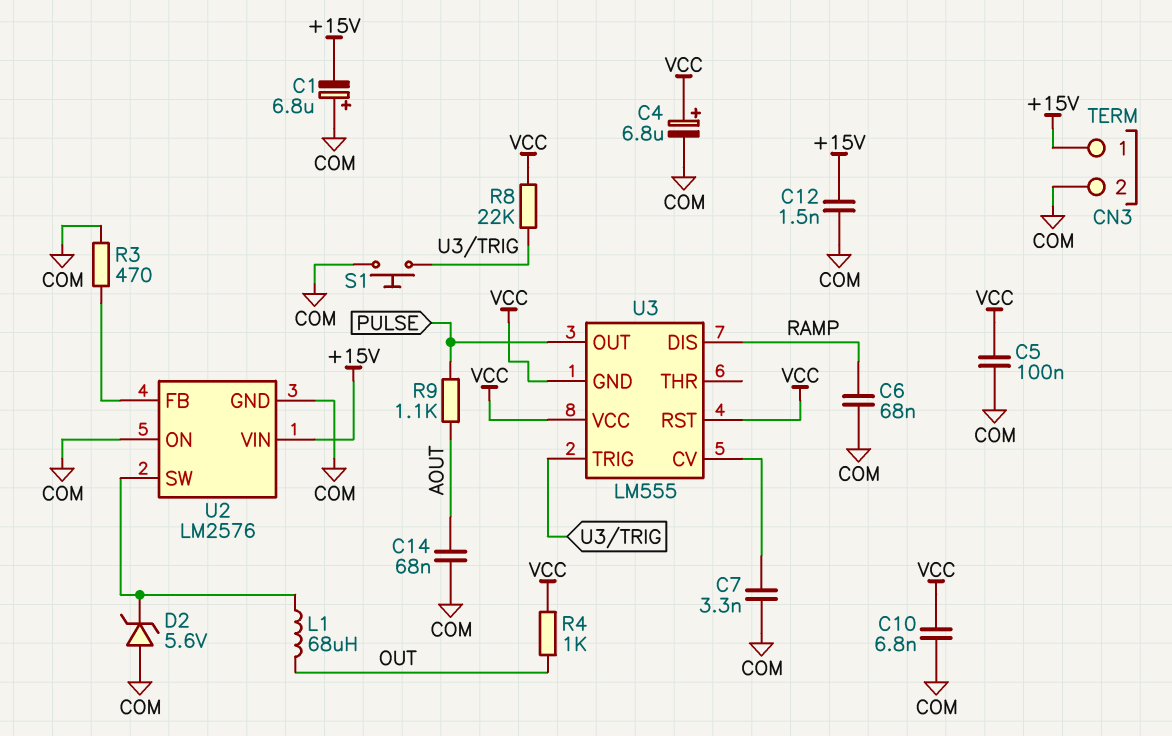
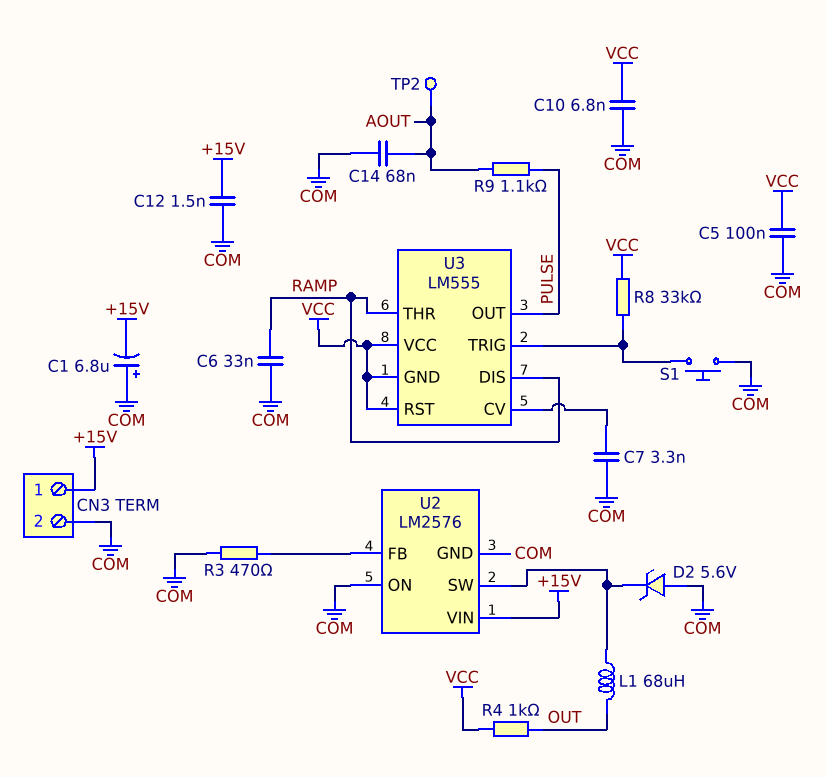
C4: 6.8uF (plus VCC, minus COM) -> none
C6: 68nF (COM, RAMP) -> 33nF (COM, RAMP)
R8: 22k (U3/TRIG, VCC) -> 33k (U3/TRIG, VCC)
TP2: none -> test point (AOUT)
U3 pin THR: none -> RAMP

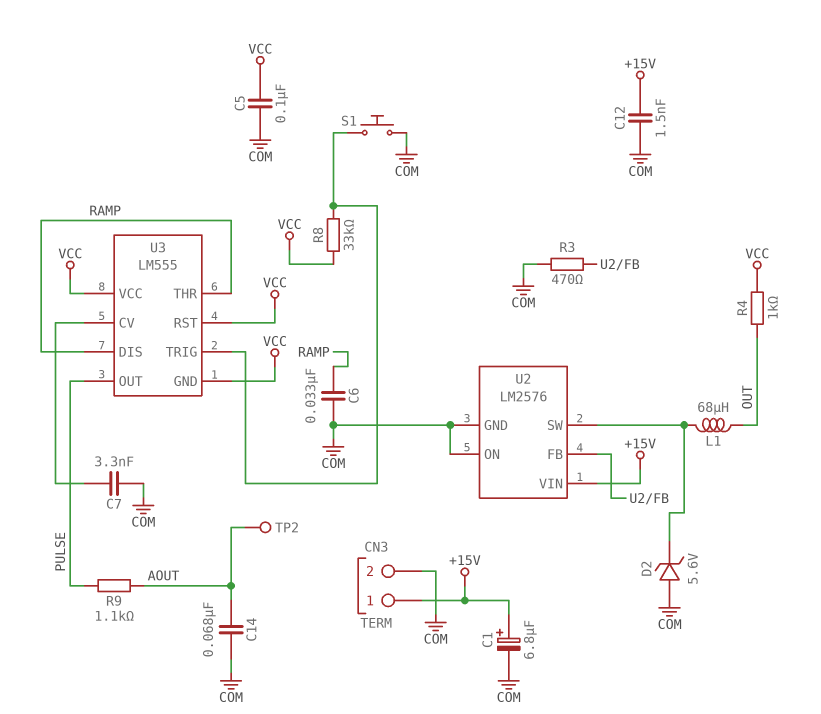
C1: 6.8uF (plus COM, minus +15V) -> 6.8uF (plus +15V, minus COM)
C10: 6.8nF (COM, VCC) -> none

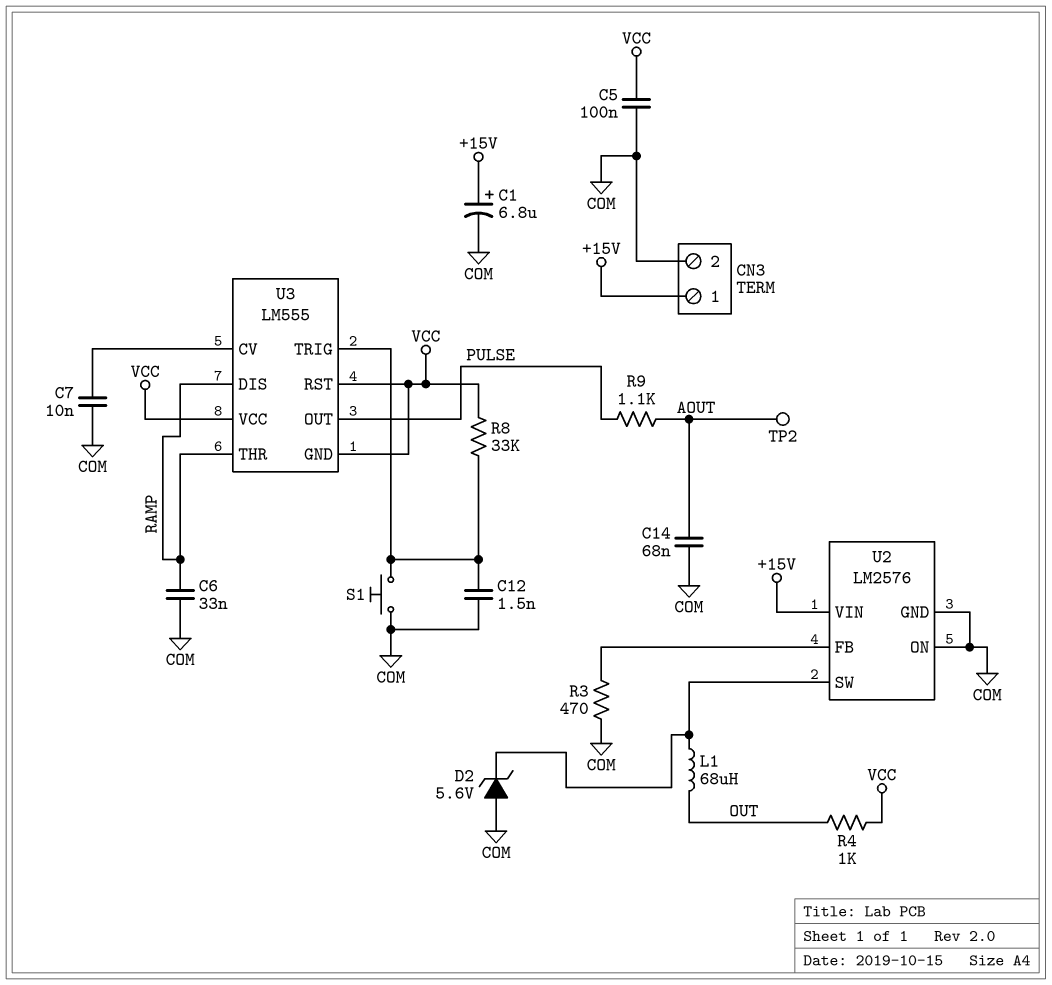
C7: 3.3nF (COM, U3/CV) -> 10nF (COM, U3/CV)
C12: 1.5nF (+15V, COM) -> 1.5nF (COM, U3/TRIG)

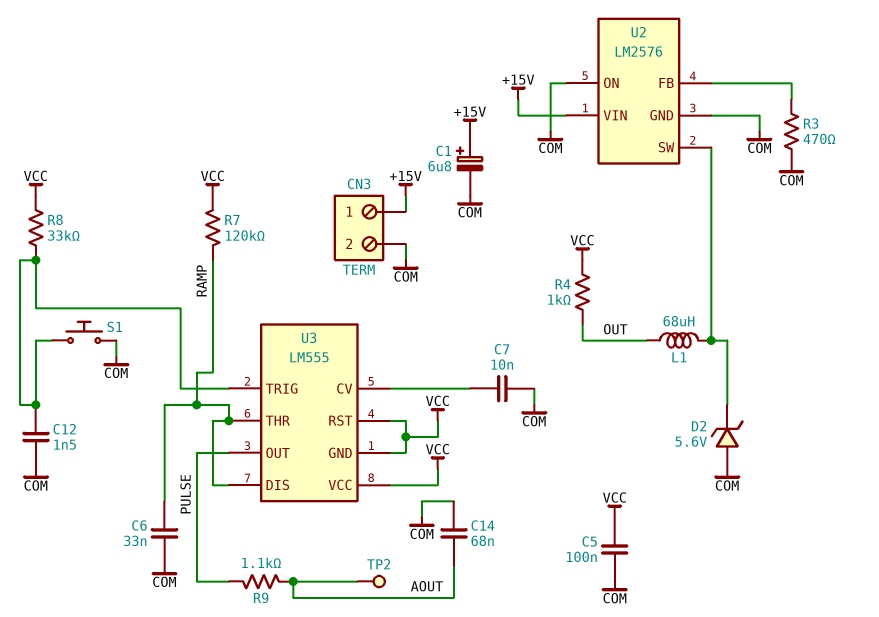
R7: none -> 120k (RAMP, VCC)

